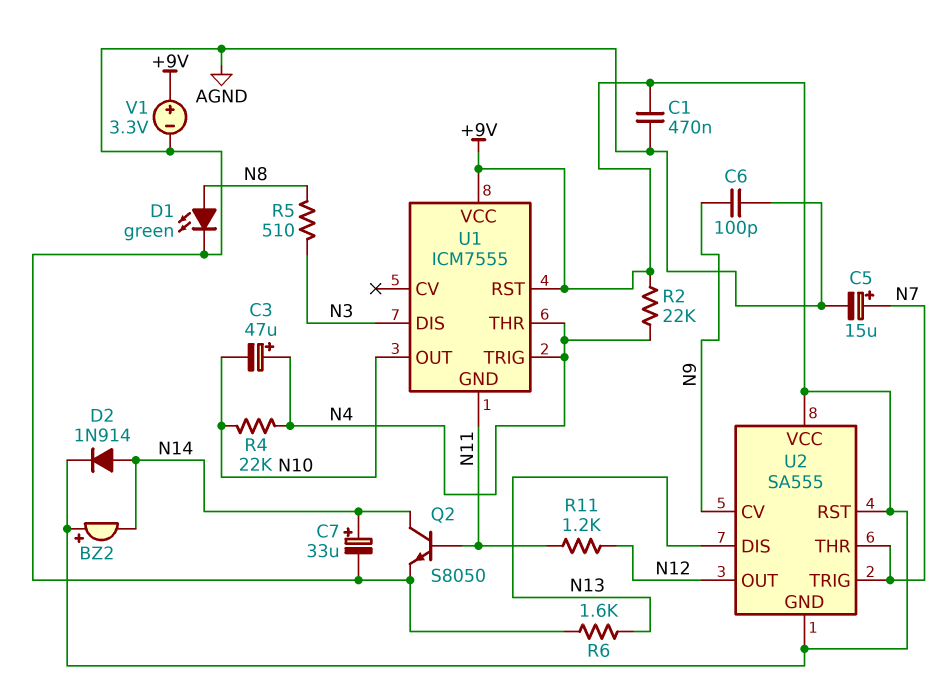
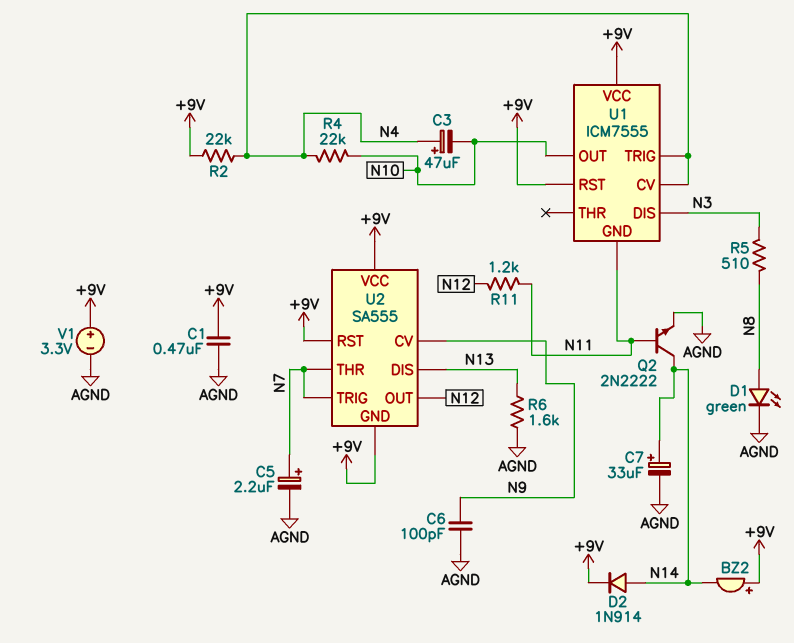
C5: 15uF (plus N7, minus AGND) -> 2.2uF (plus N7, minus AGND)
Q2: NPN S8050 (B N11, C N14, E AGND) -> NPN 2N2222 (B N11, C N14, E AGND)
U1 pin CV: none -> N4
U1 pin THR: N4 -> none

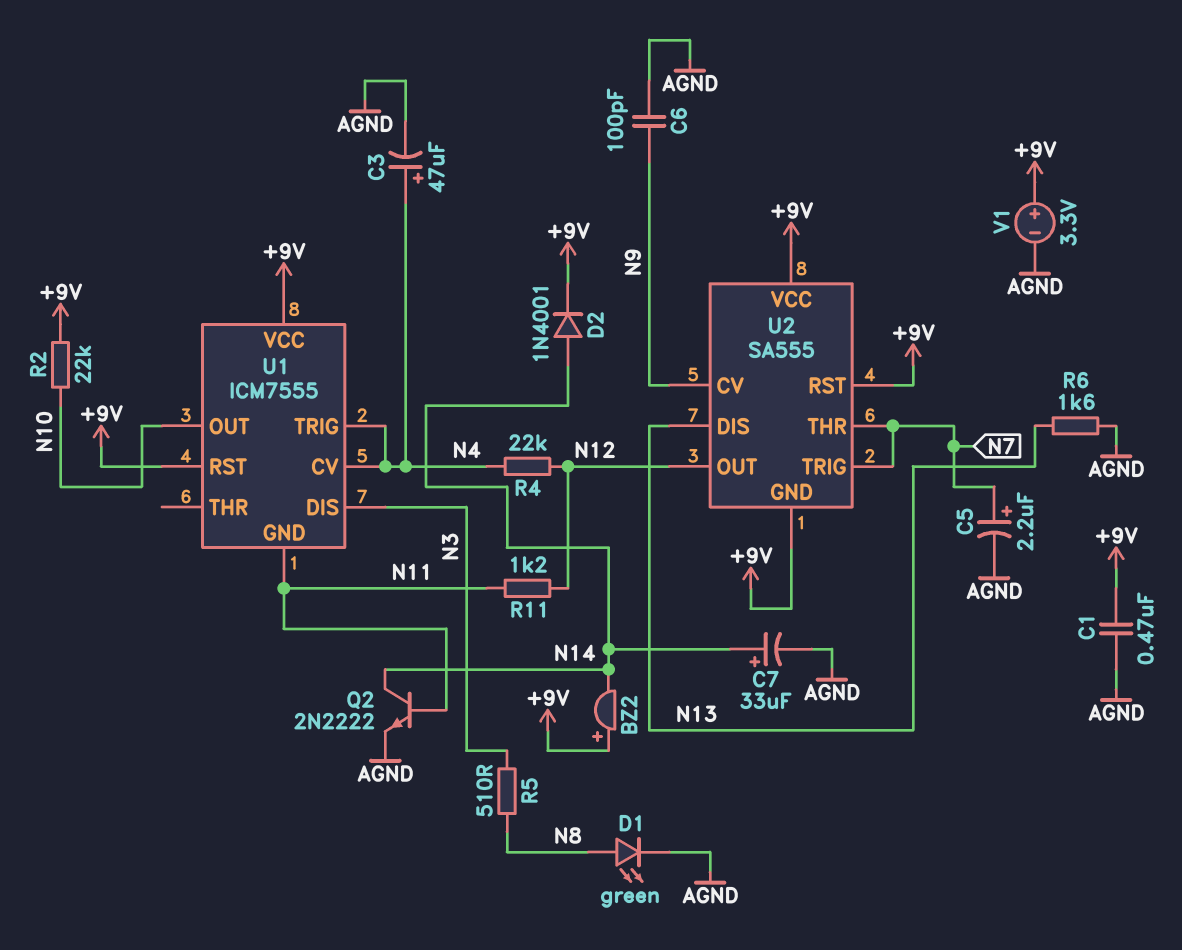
C3: 47uF (plus N4, minus N10) -> 47uF (plus N4, minus AGND)
D2: diode 1N914 (A N14, K +9V) -> diode 1N4001 (A N14, K +9V)
R2: 22k (+9V, N4) -> 22k (+9V, N10)
R4: 22k (N4, N10) -> 22k (N4, N12)

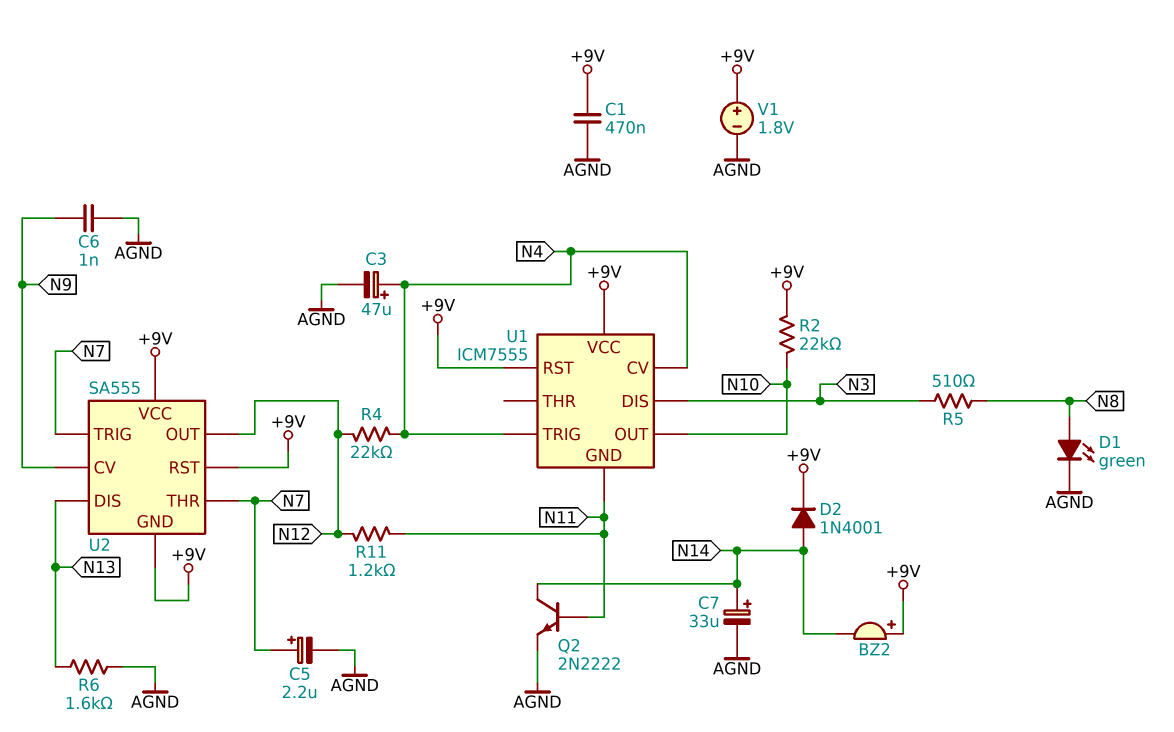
C6: 100pF (AGND, N9) -> 1nF (AGND, N9)
V1: 3.3V (plus +9V, minus AGND) -> 1.8V (plus +9V, minus AGND)

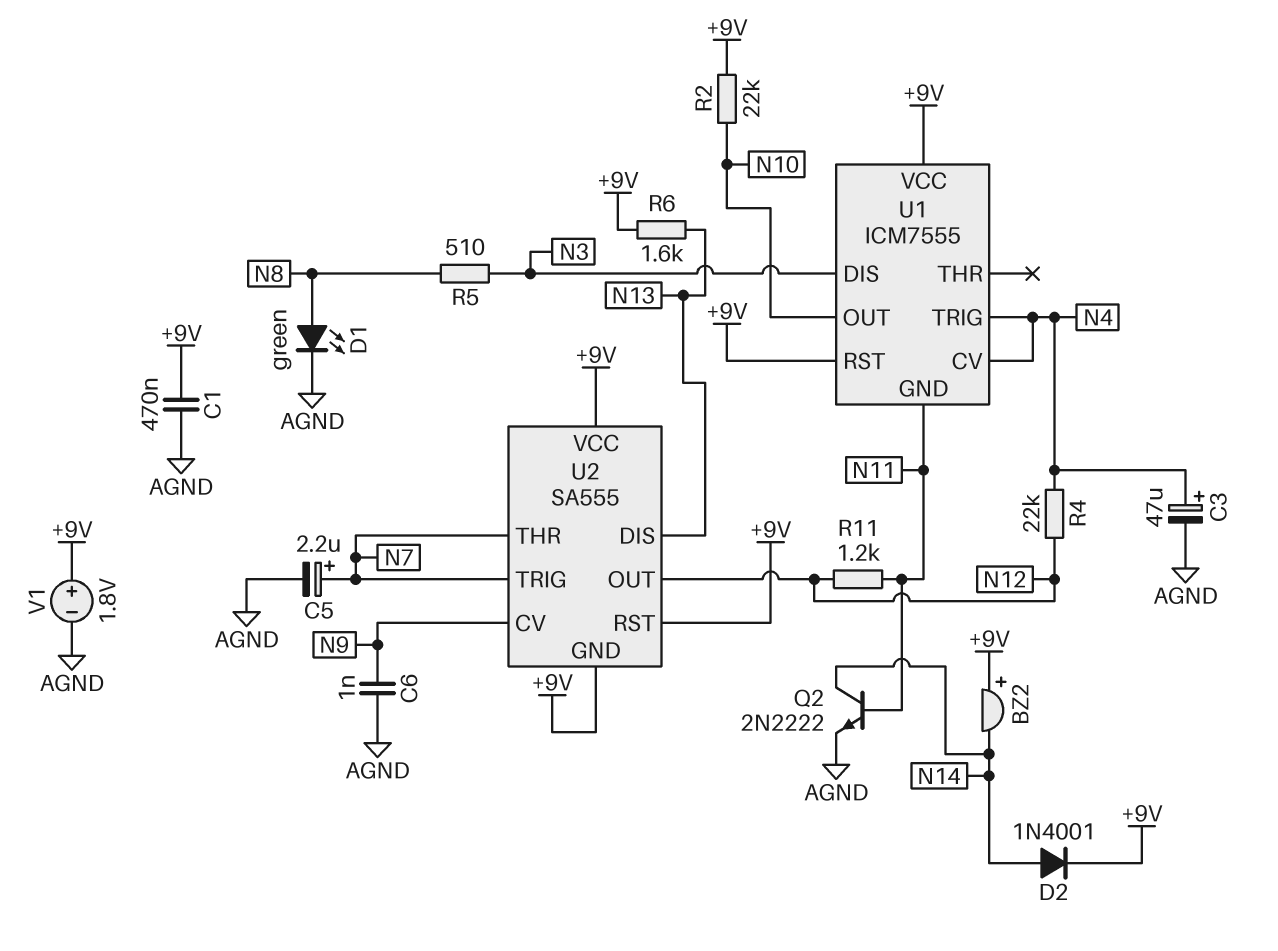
C7: 33uF (plus N14, minus AGND) -> none
R6: 1.6k (AGND, N13) -> 1.6k (+9V, N13)

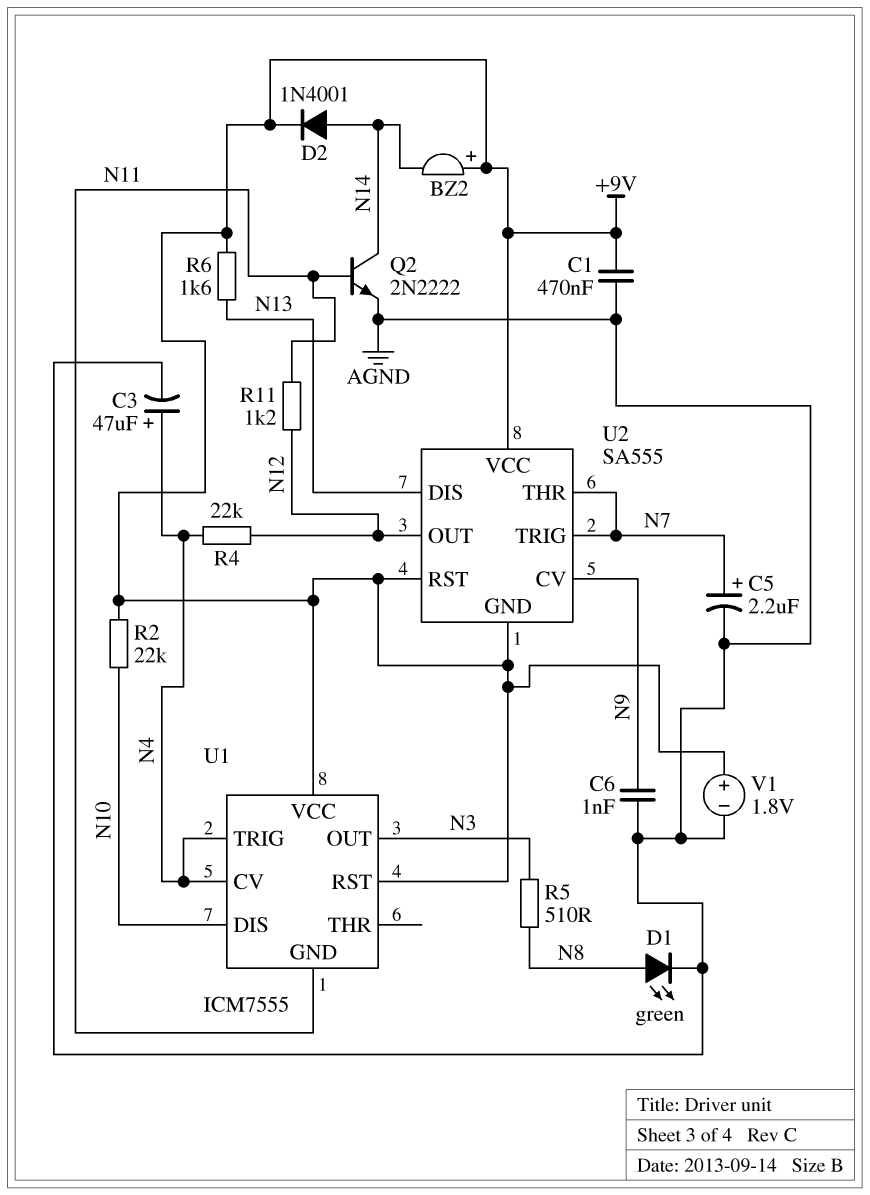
U1 pin DIS: N3 -> N10
U1 pin OUT: N10 -> N3

